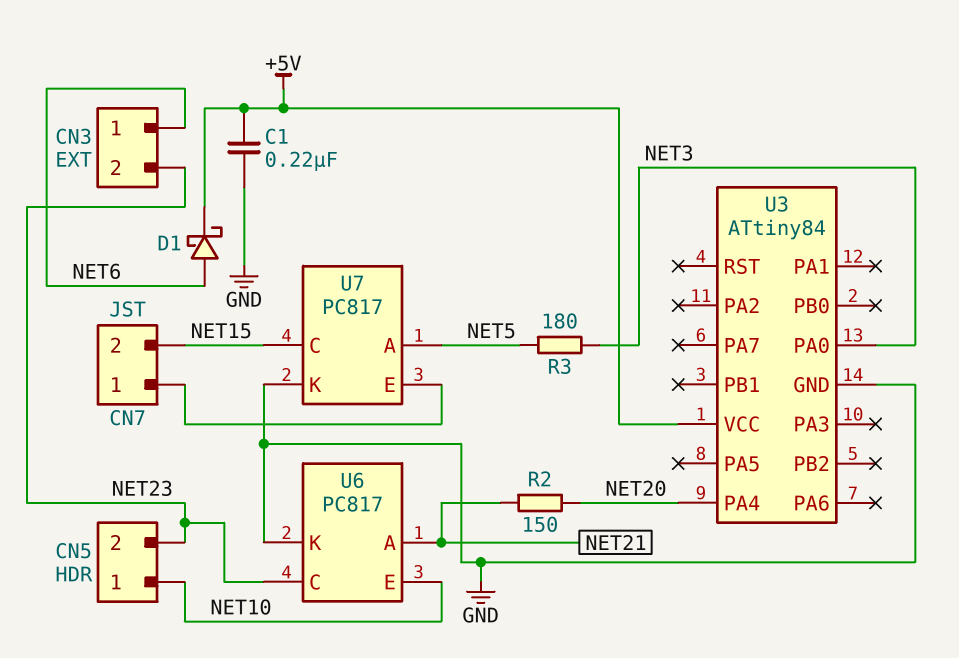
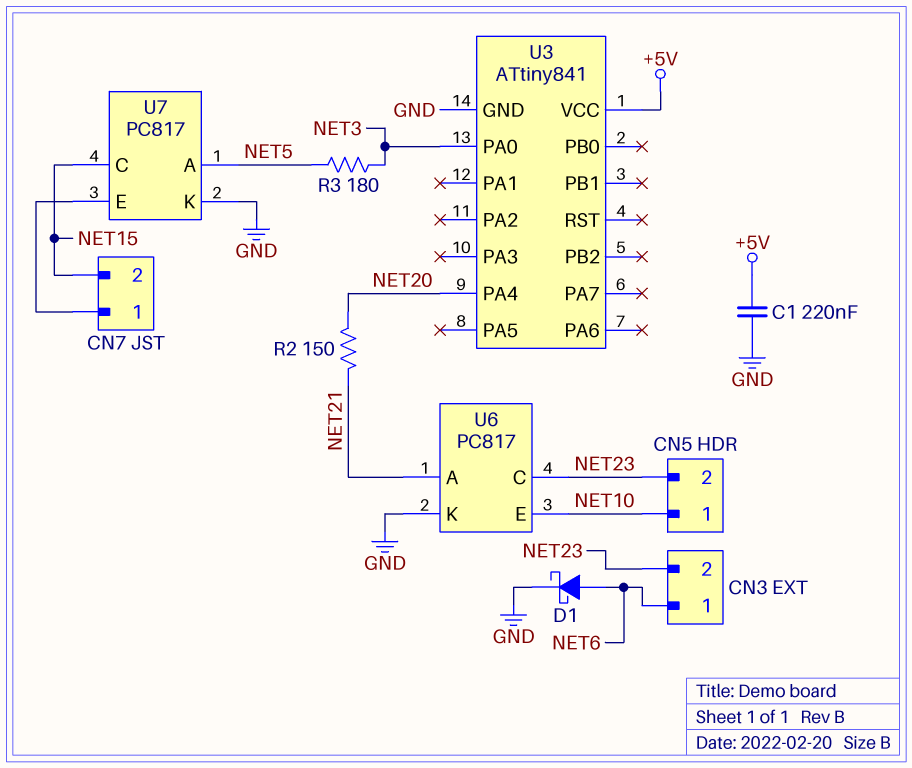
D1: schottky (A NET6, K +5V) -> schottky (A NET6, K GND)
U3: ATtiny84 -> ATtiny841

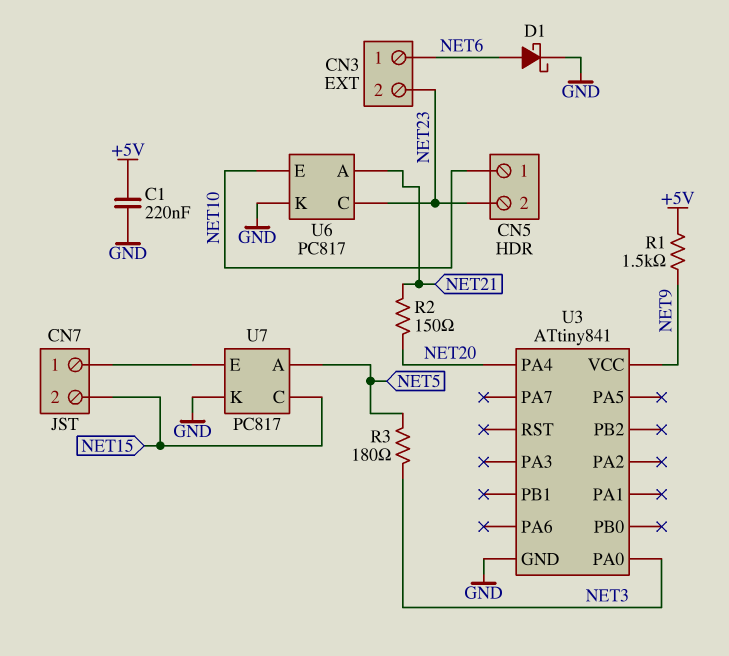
R1: none -> 1.5k (+5V, NET9)
U3 pin VCC: +5V -> NET9

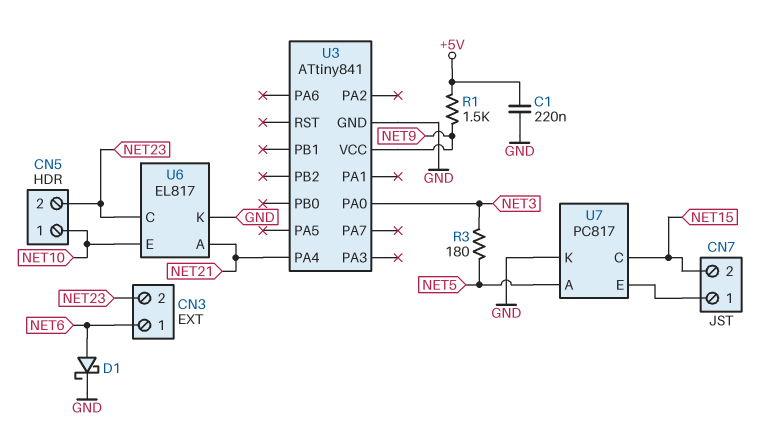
R2: 150 (NET20, NET21) -> none
U3 pin PA4: NET20 -> NET21
U6: PC817 -> EL817

